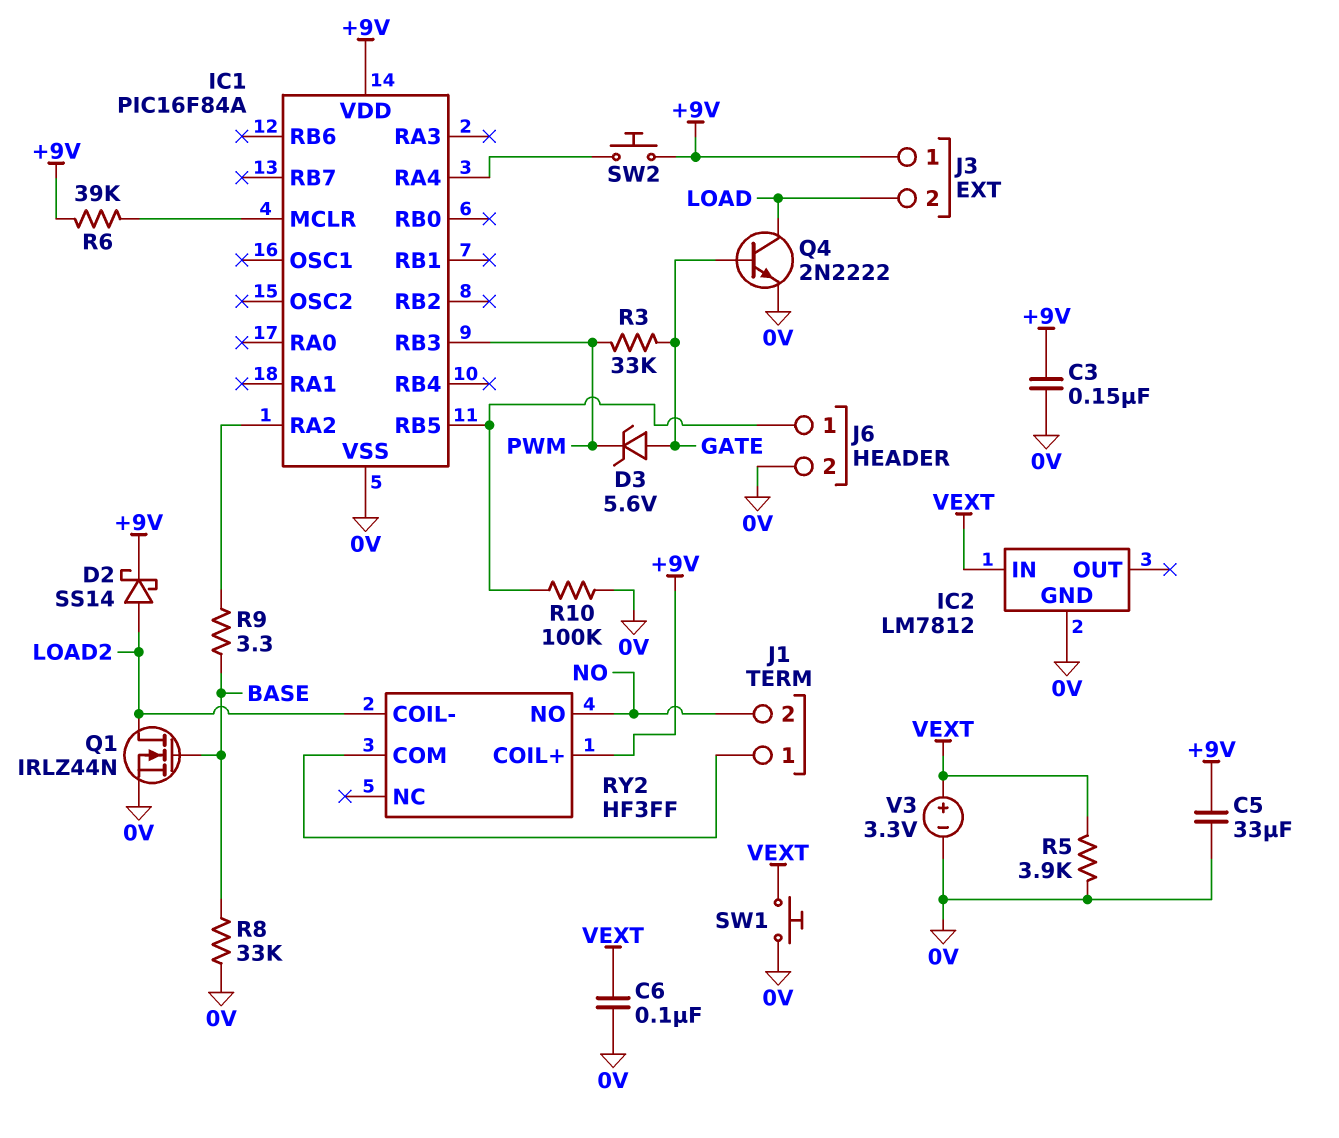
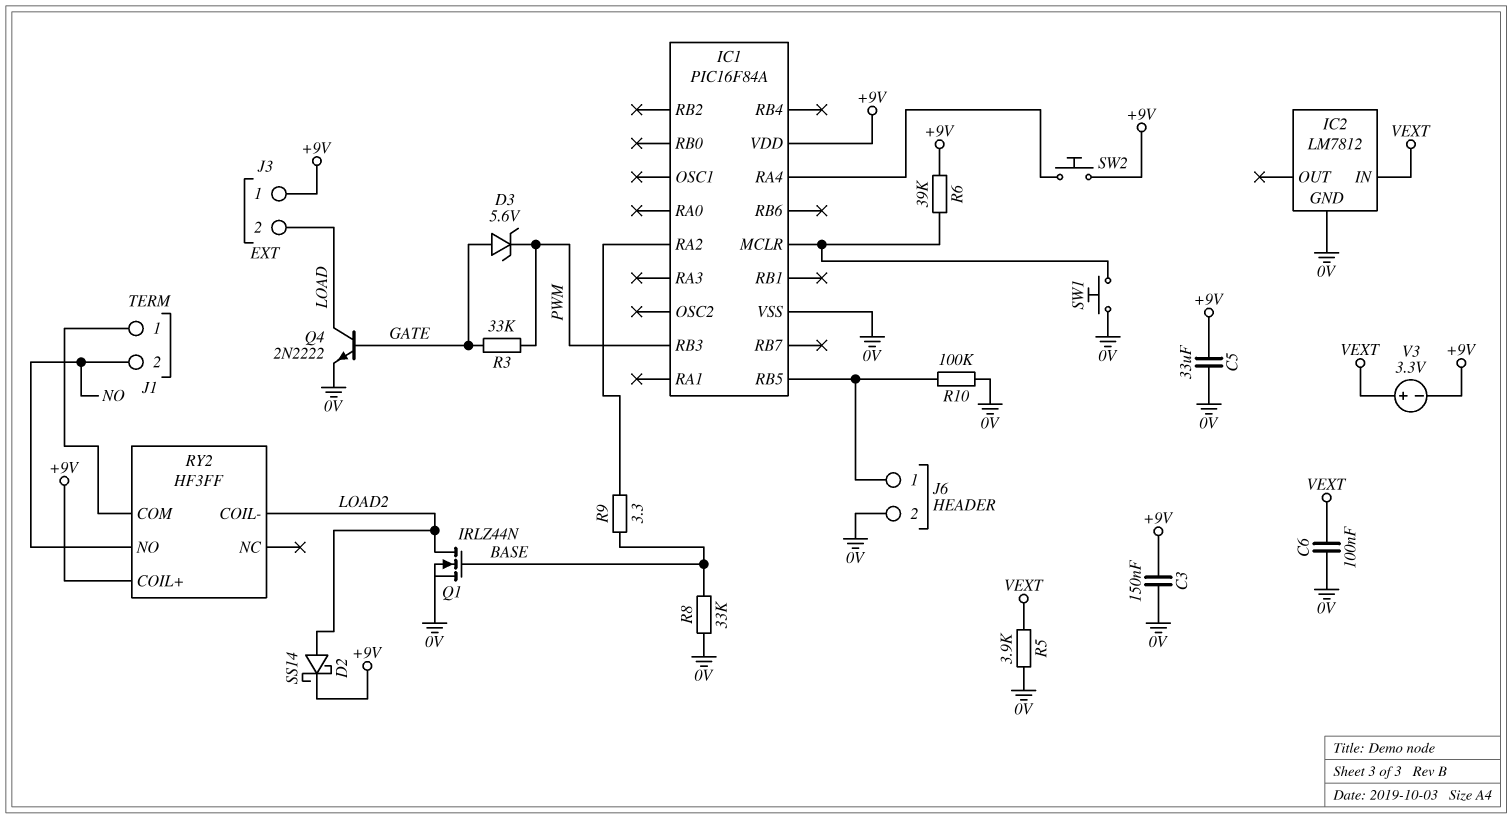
SW1: button (0V, VEXT) -> button (0V, IC1/MCLR)
V3: 3.3V (plus VEXT, minus 0V) -> 3.3V (plus VEXT, minus +9V)

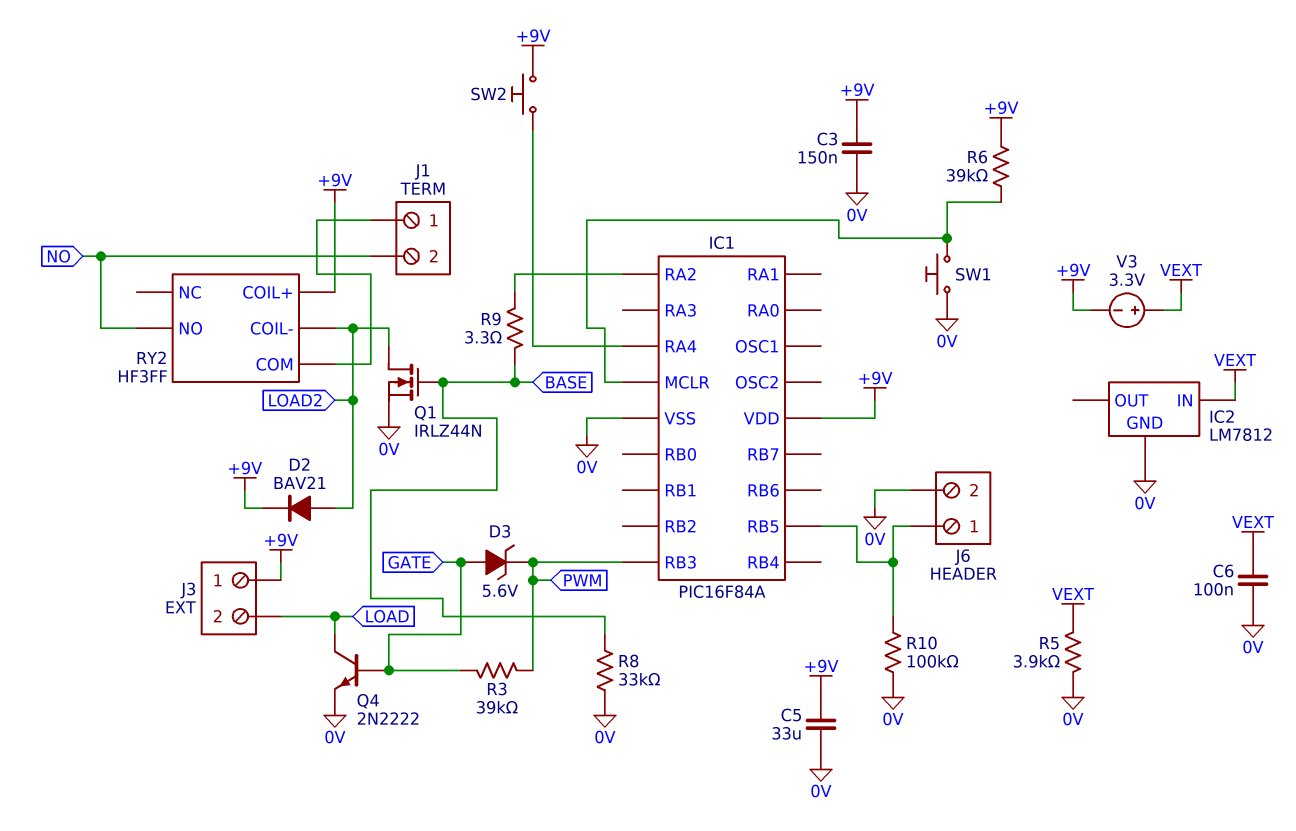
D2: schottky SS14 (A LOAD2, K +9V) -> diode BAV21 (A LOAD2, K +9V)
R3: 33k (GATE, PWM) -> 39k (GATE, PWM)

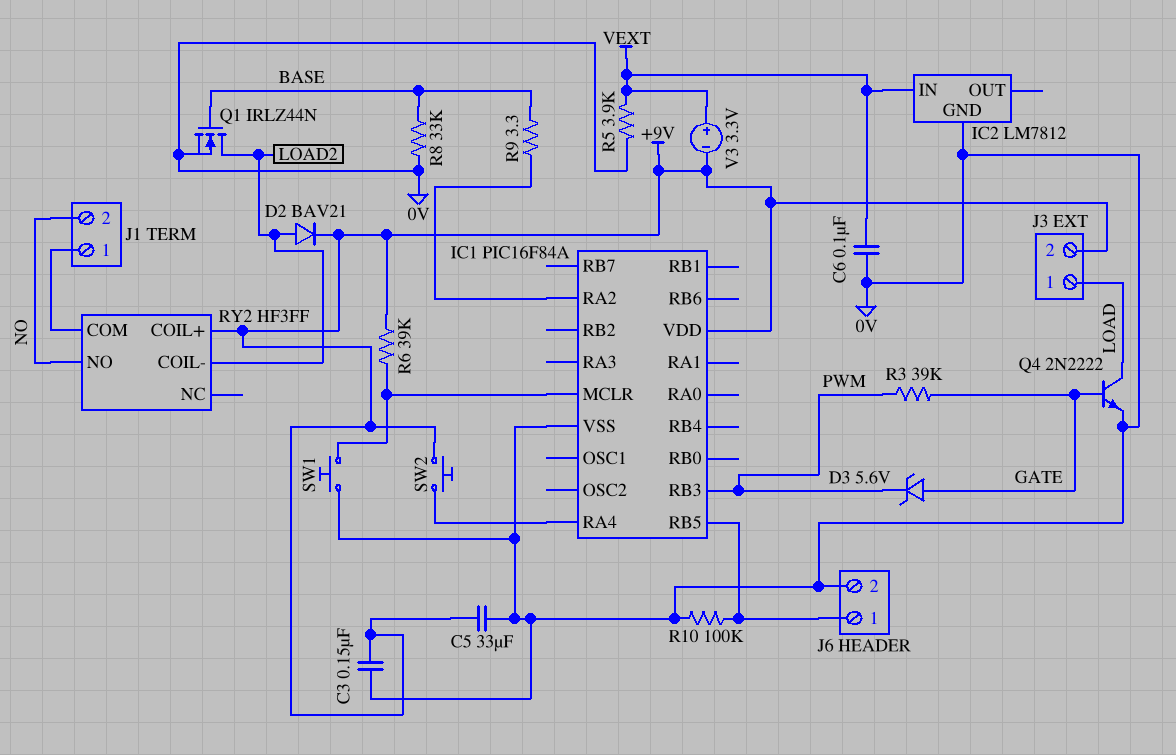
J3 pin 1: +9V -> LOAD
J3 pin 2: LOAD -> +9V

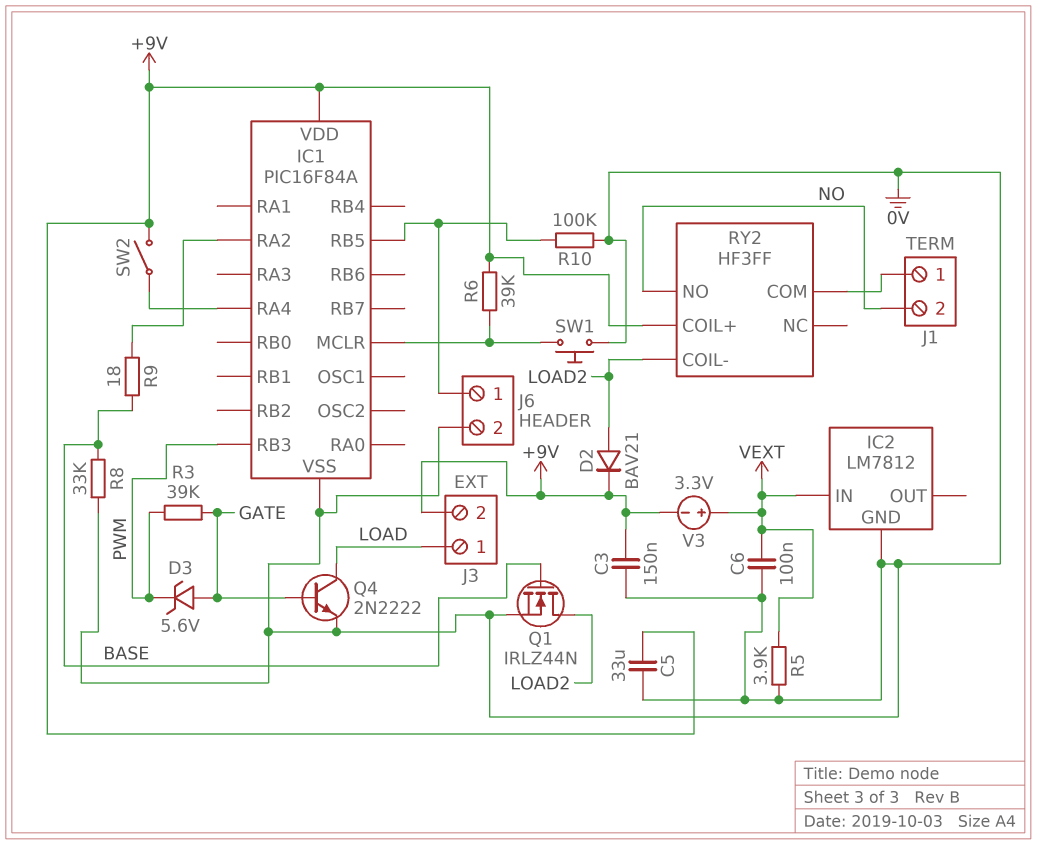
R9: 3.3 (BASE, IC1/RA2) -> 18 (BASE, IC1/RA2)
SW2: button (+9V, IC1/RA4) -> switch (+9V, IC1/RA4)

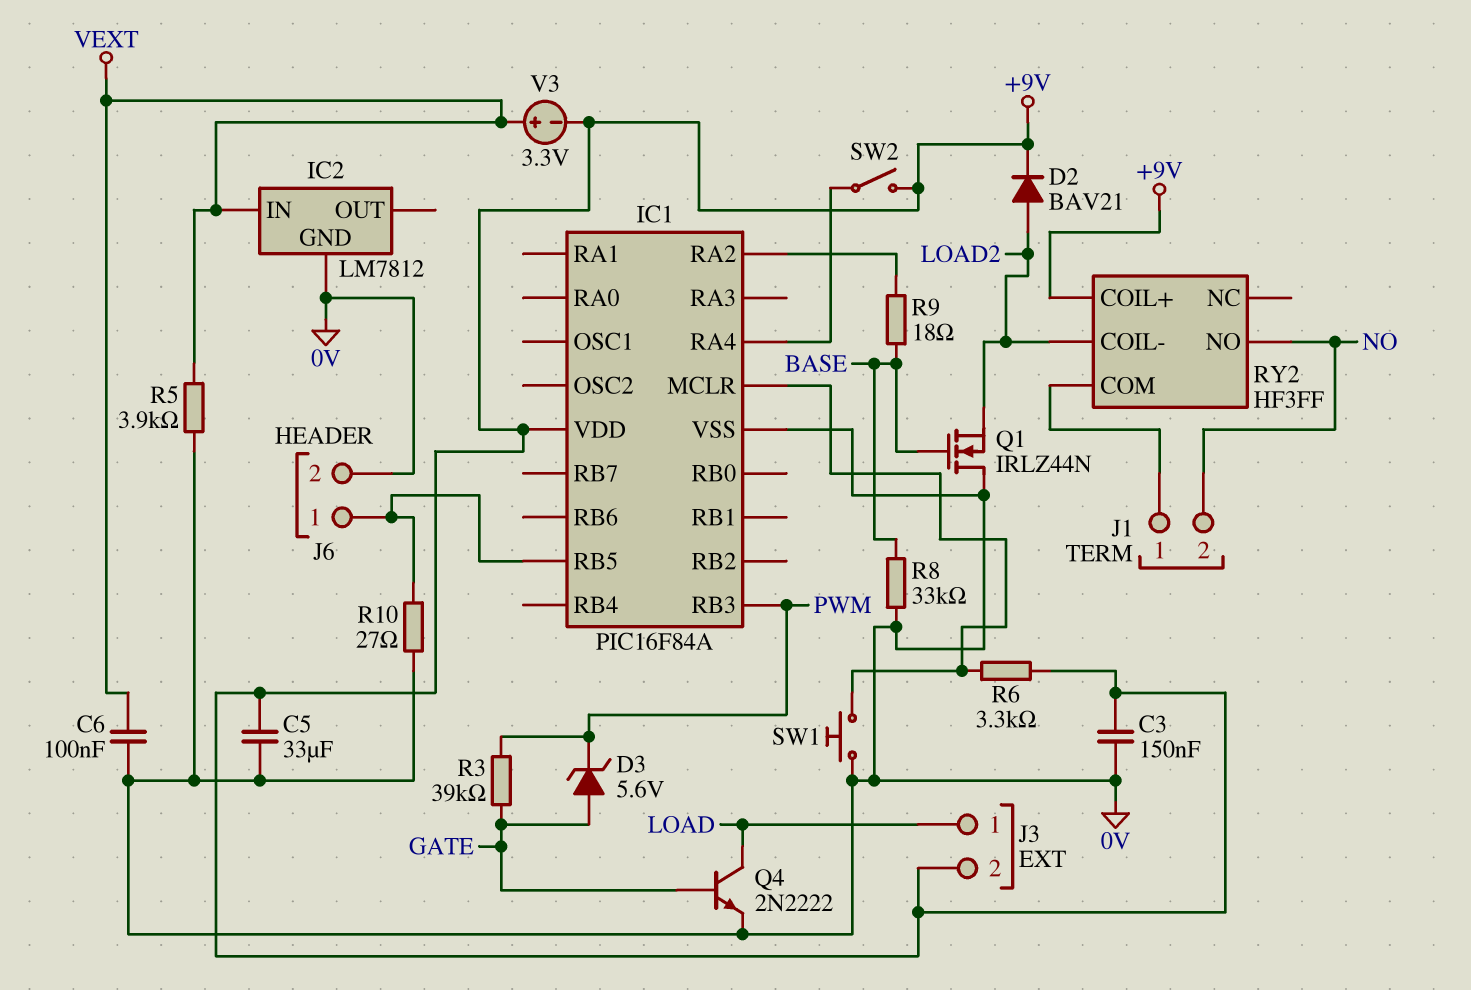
Q1: NMOS IRLZ44N (G BASE, D LOAD2, S 0V) -> NMOS IRLZ44N (G BASE, D 0V, S LOAD2)
R6: 39k (+9V, IC1/MCLR) -> 3.3k (+9V, IC1/MCLR)
R10: 100k (0V, IC1/RB5) -> 27 (0V, IC1/RB5)

